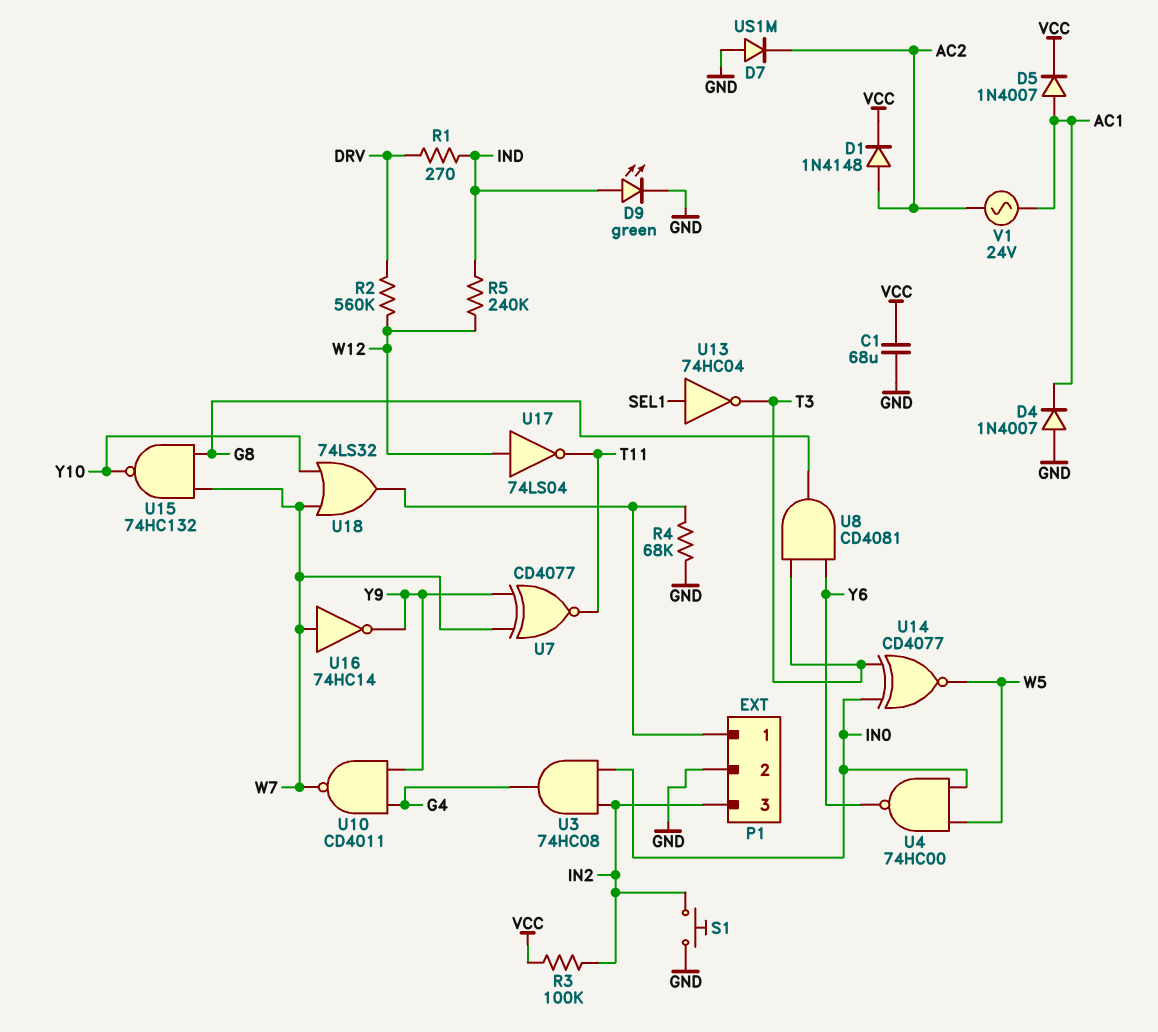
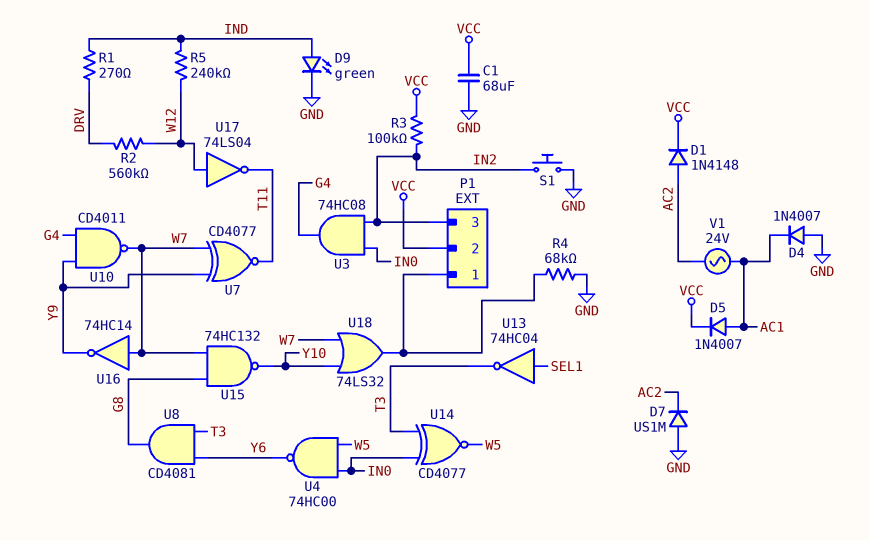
P1 pin 2: GND -> VCC

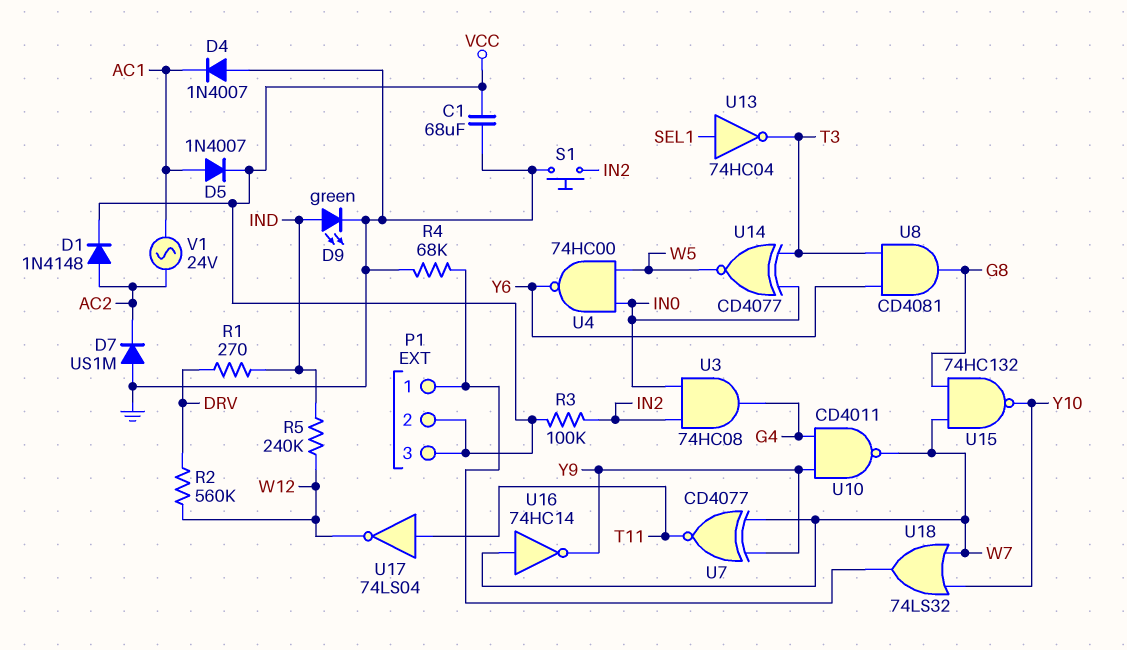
P1 pin 3: IN2 -> VCC
U17: NOT 74LS04 (in W12, out T11) -> NOT 74LS04 (in T11, out W12)

